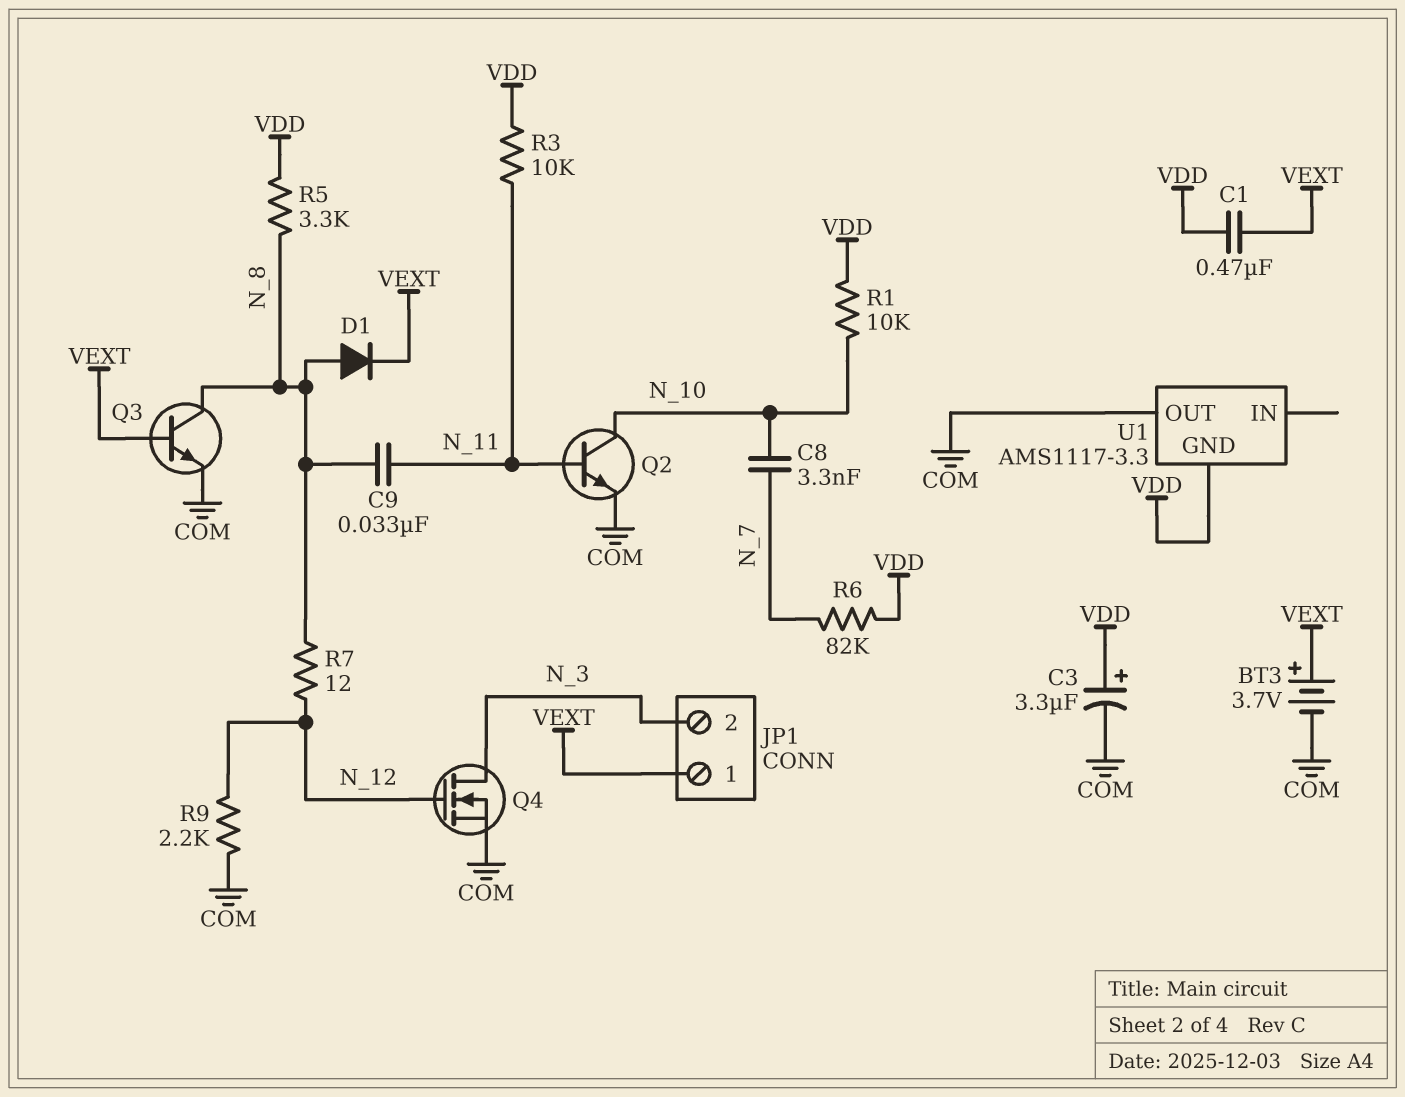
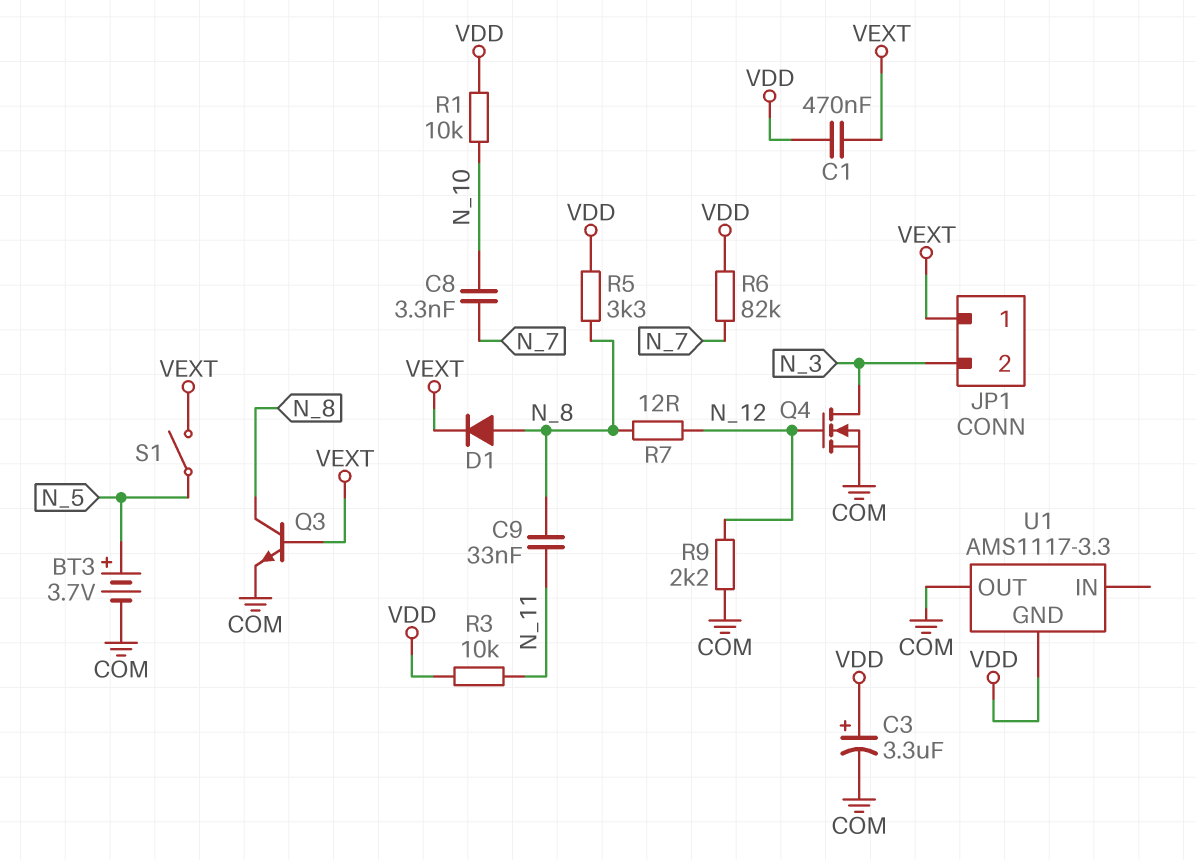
BT3: 3.7V (plus VEXT, minus COM) -> 3.7V (plus N_5, minus COM)
Q2: NPN (B N_11, C N_10, E COM) -> none
S1: none -> switch (N_5, VEXT)

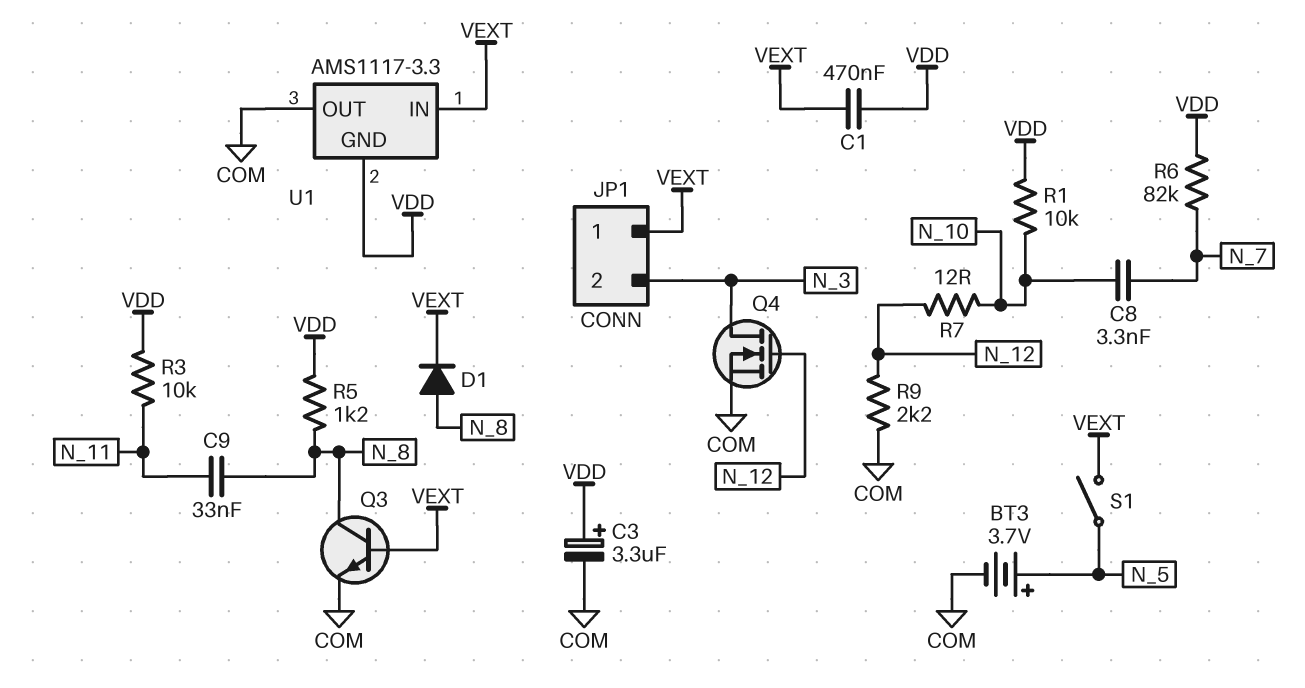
R5: 3.3k (N_8, VDD) -> 1.2k (N_8, VDD)
R7: 12 (N_8, N_12) -> 12 (N_10, N_12)
U1 pin IN: none -> VEXT

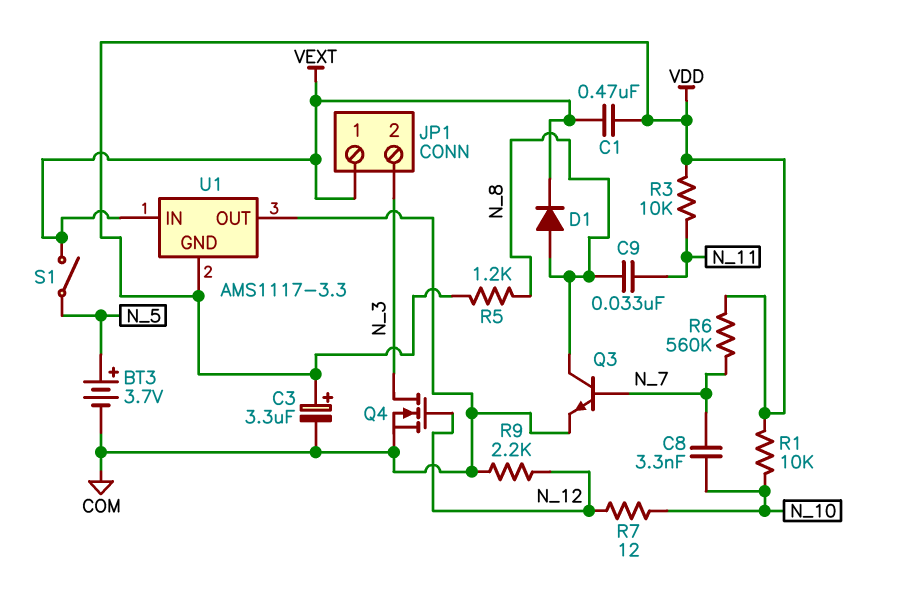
Q3: NPN (B VEXT, C N_8, E COM) -> NPN (B N_7, C N_8, E COM)
R6: 82k (N_7, VDD) -> 560k (N_7, VDD)

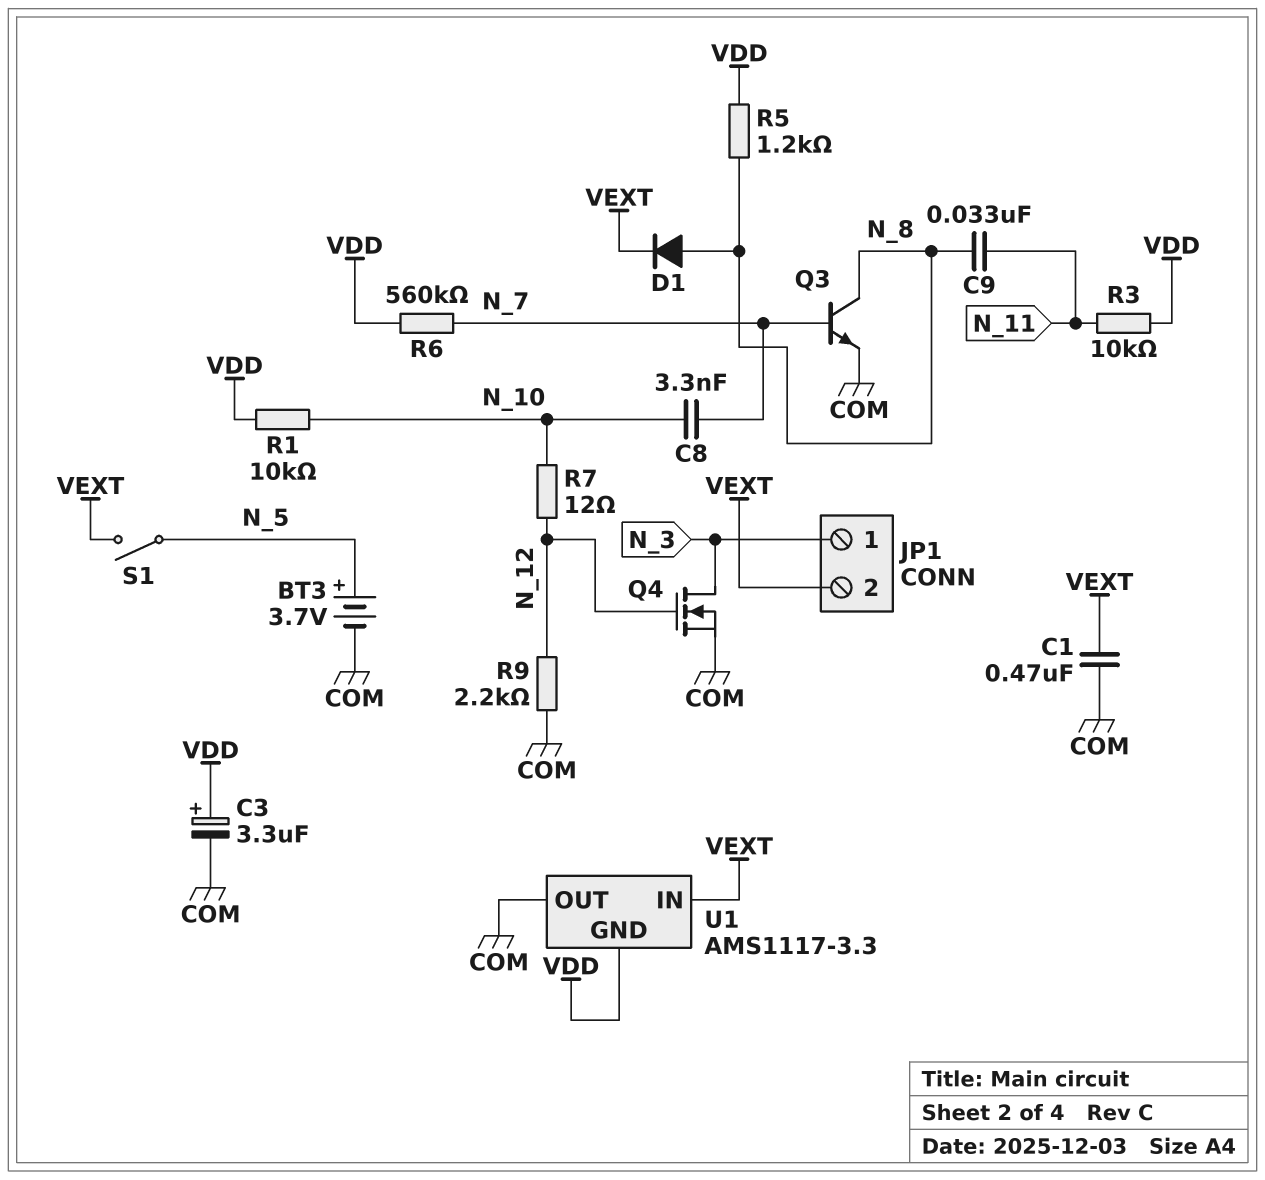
C1: 470nF (VDD, VEXT) -> 470nF (COM, VEXT)
JP1 pin 1: VEXT -> N_3
JP1 pin 2: N_3 -> VEXT

